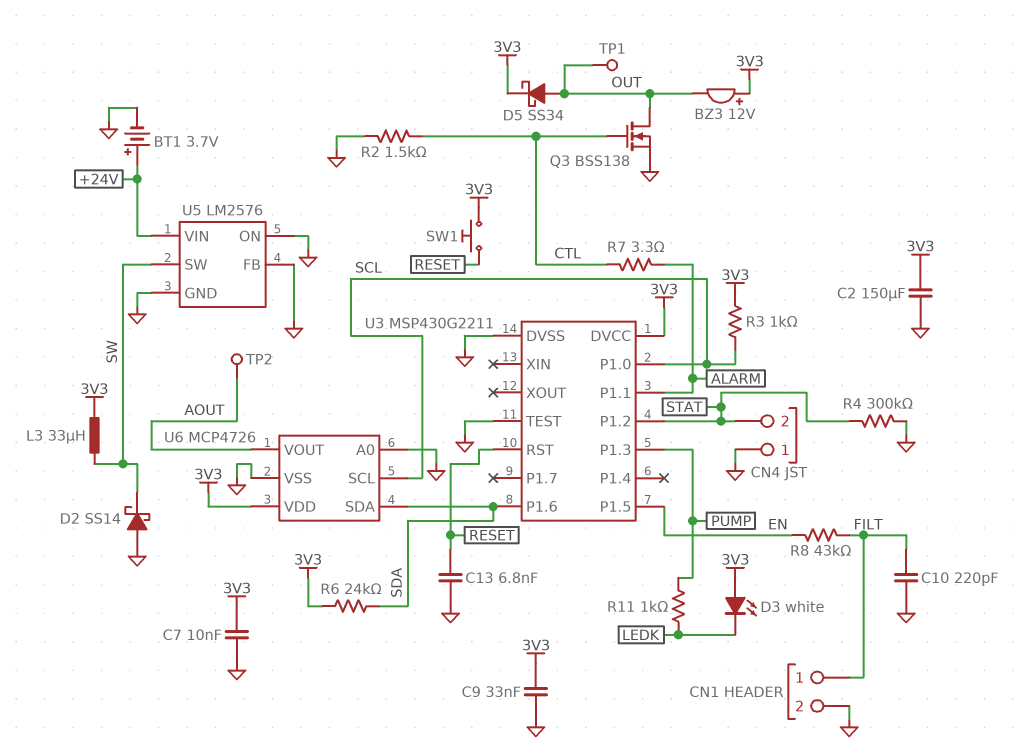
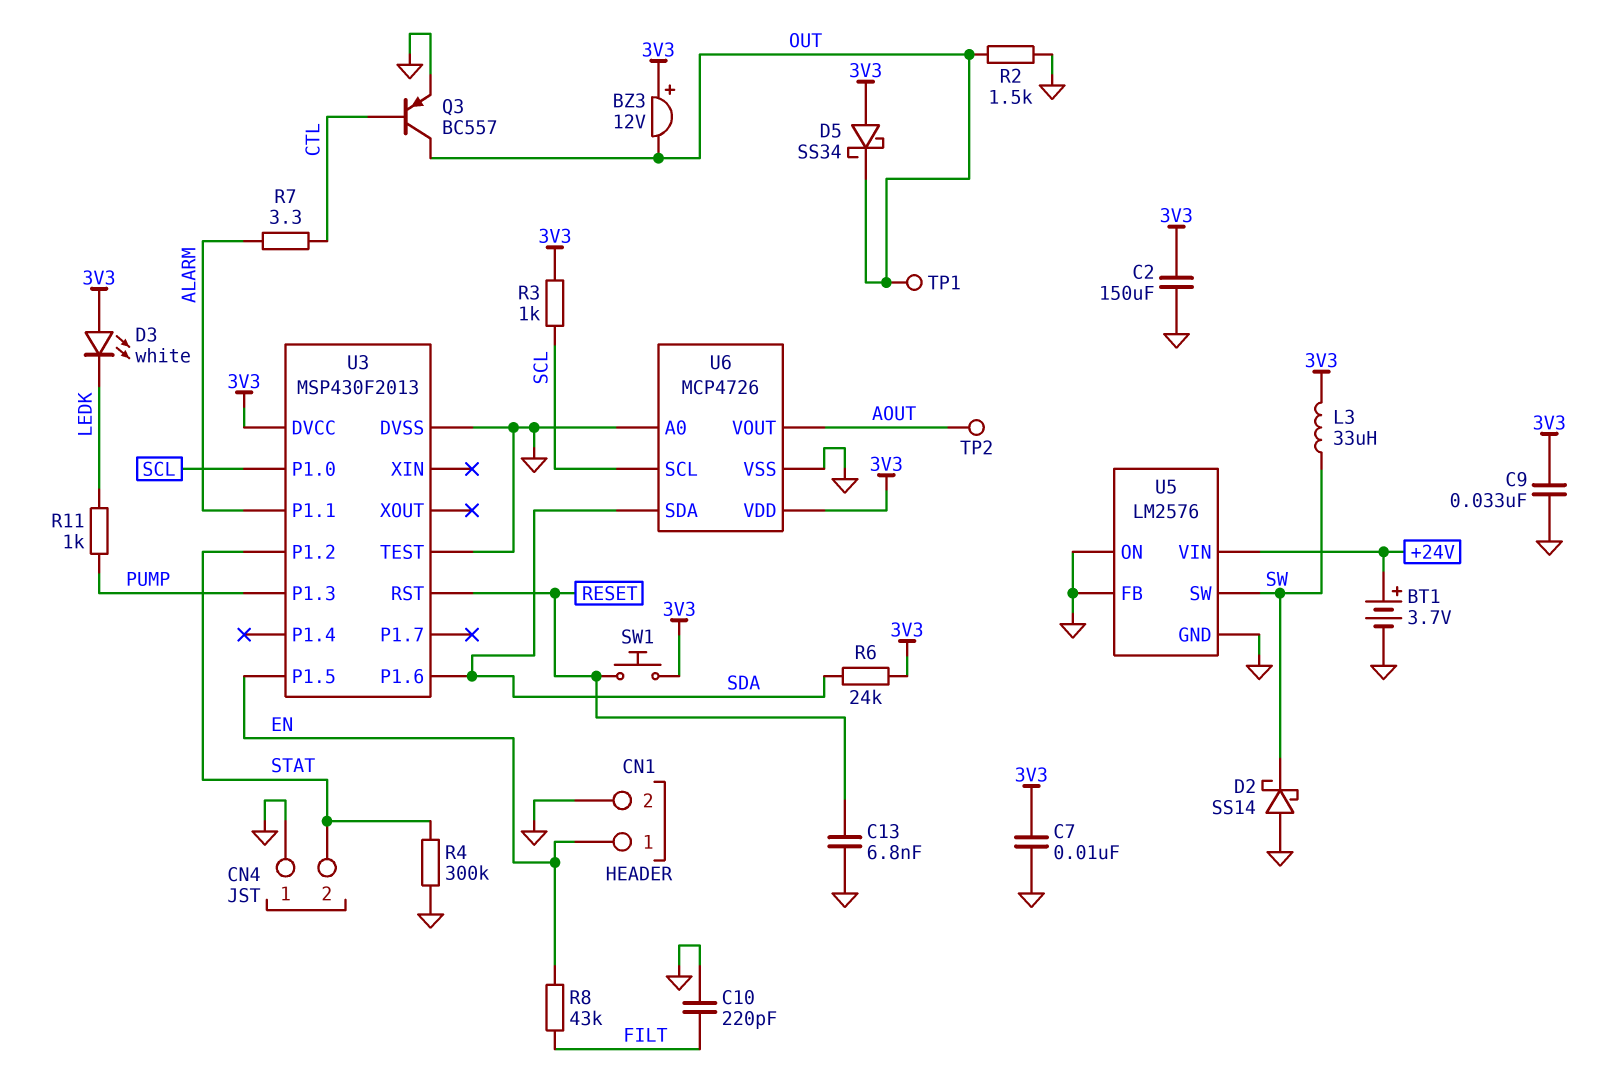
CN1 pin 1: FILT -> EN
D5: schottky SS34 (A OUT, K 3V3) -> schottky SS34 (A 3V3, K OUT)
Q3: NMOS BSS138 (G CTL, D OUT, S GND) -> PNP BC557 (B CTL, C OUT, E GND)
R2: 1.5k (CTL, GND) -> 1.5k (GND, OUT)
U3: MSP430G2211 -> MSP430F2013

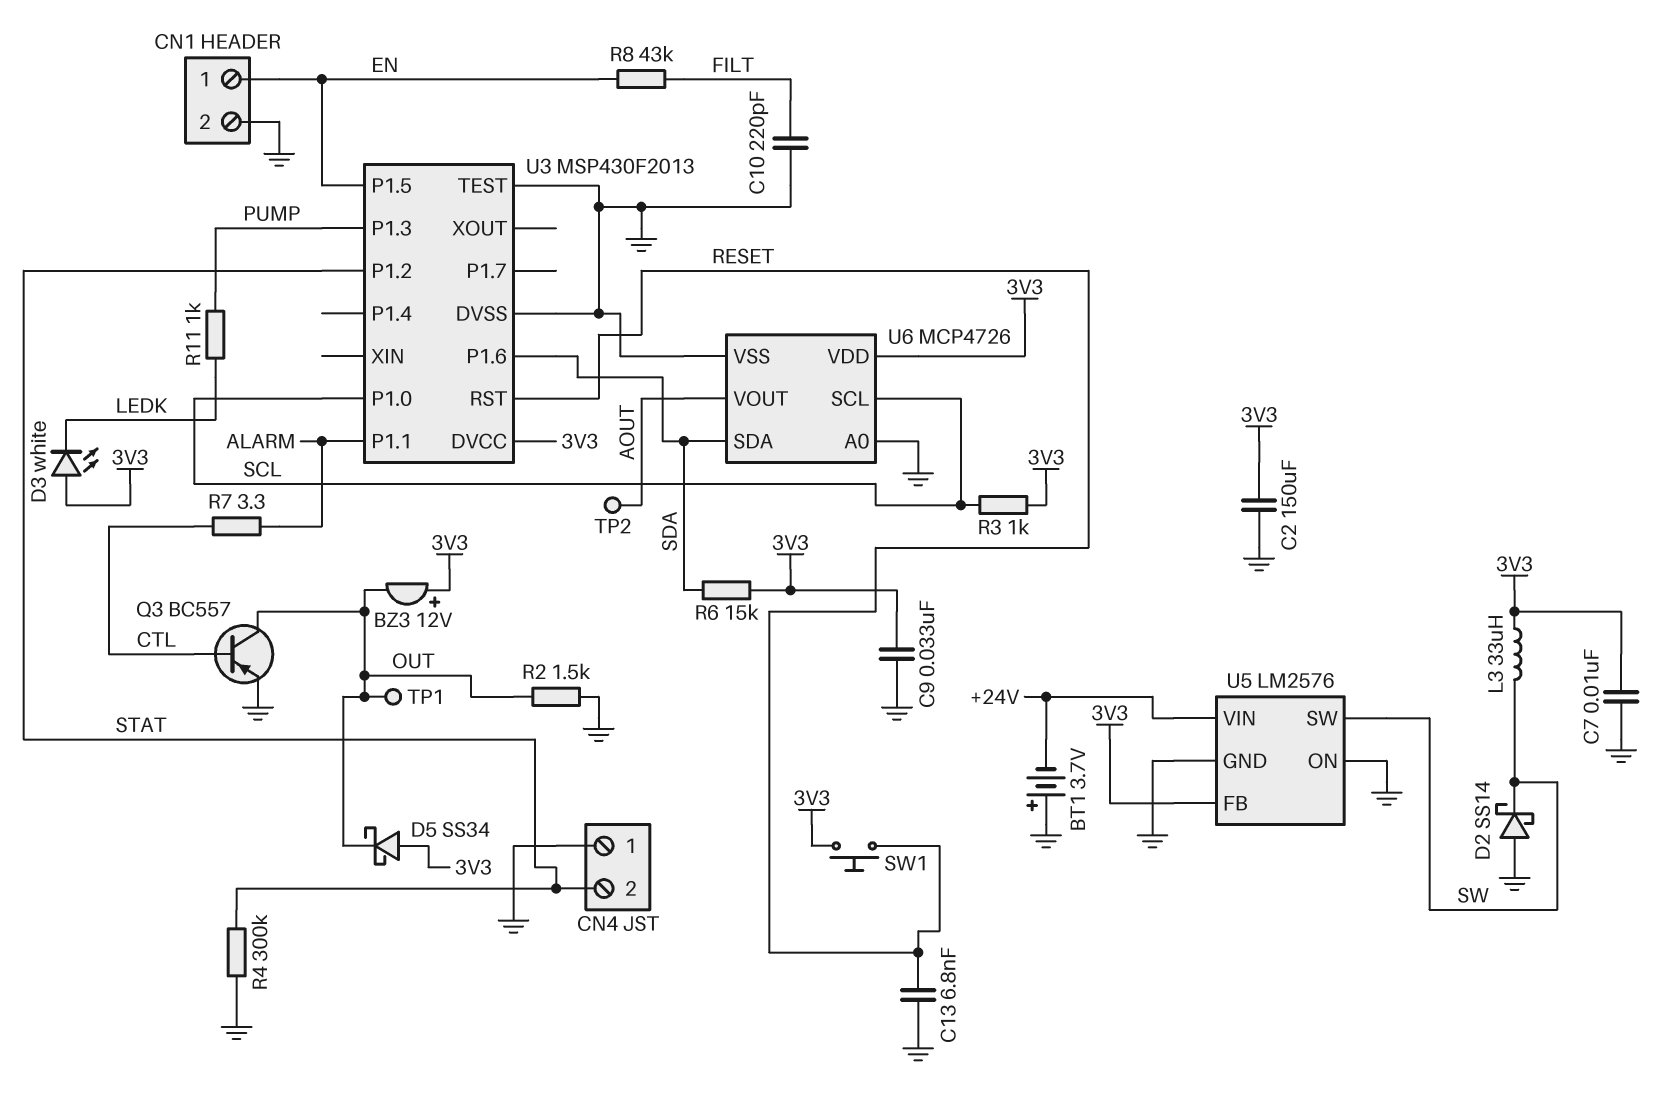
BT1: 3.7V (plus +24V, minus GND) -> 3.7V (plus GND, minus +24V)
R6: 24k (3V3, SDA) -> 15k (3V3, SDA)
U5 pin FB: GND -> 3V3

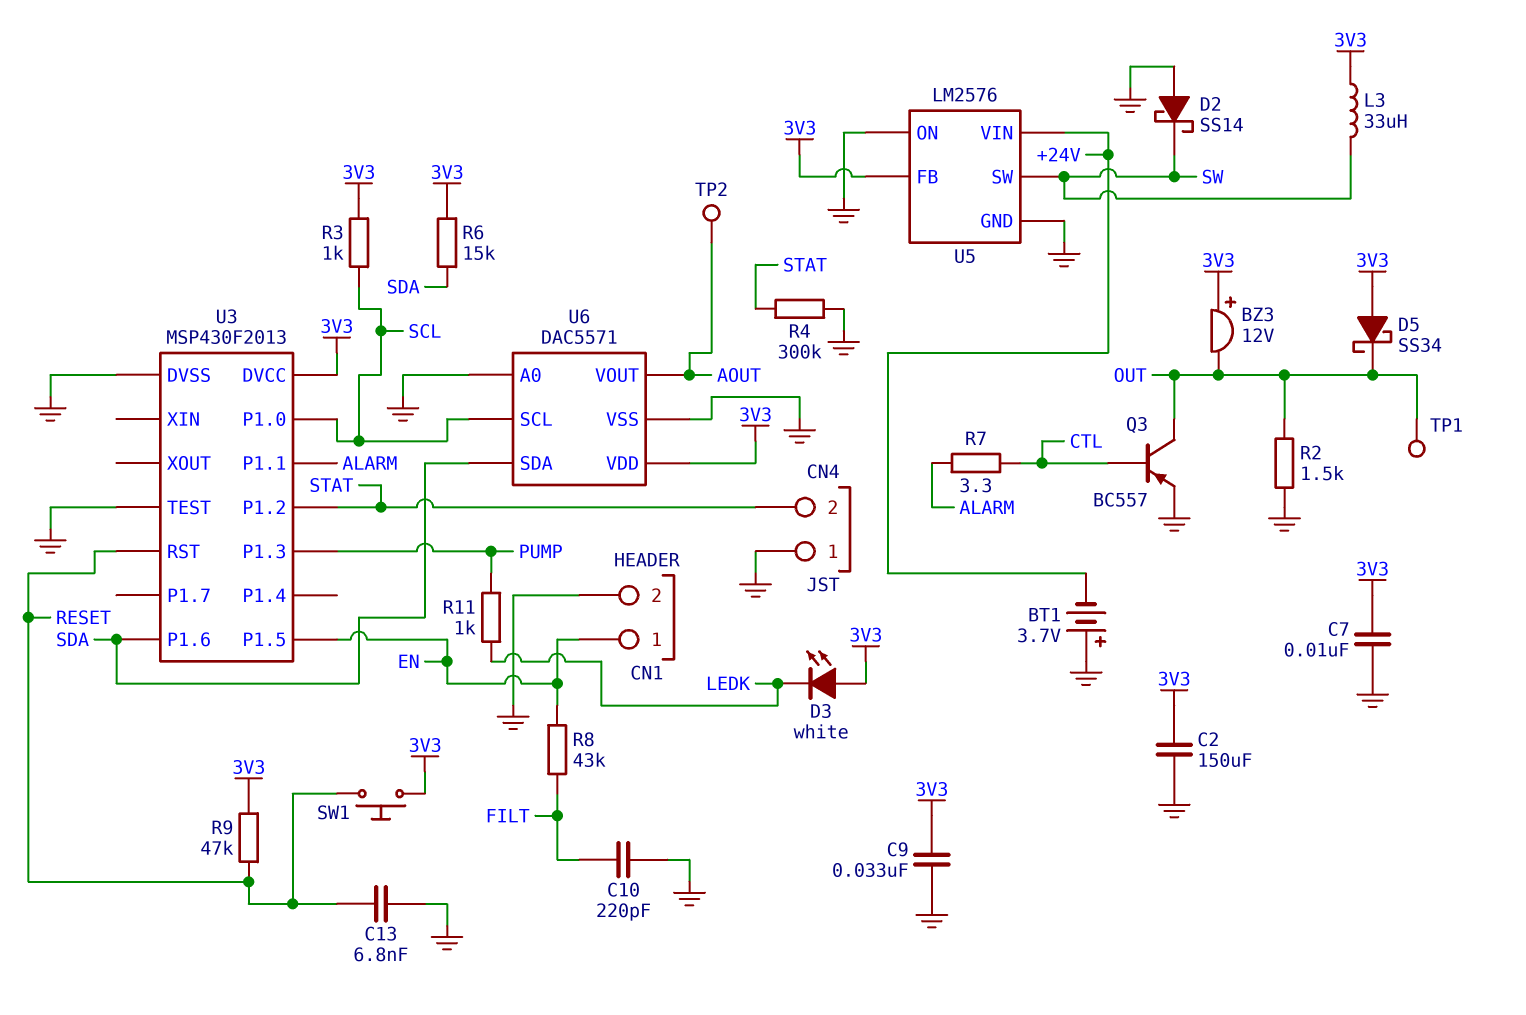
R9: none -> 47k (3V3, RESET)
U6: MCP4726 -> DAC5571

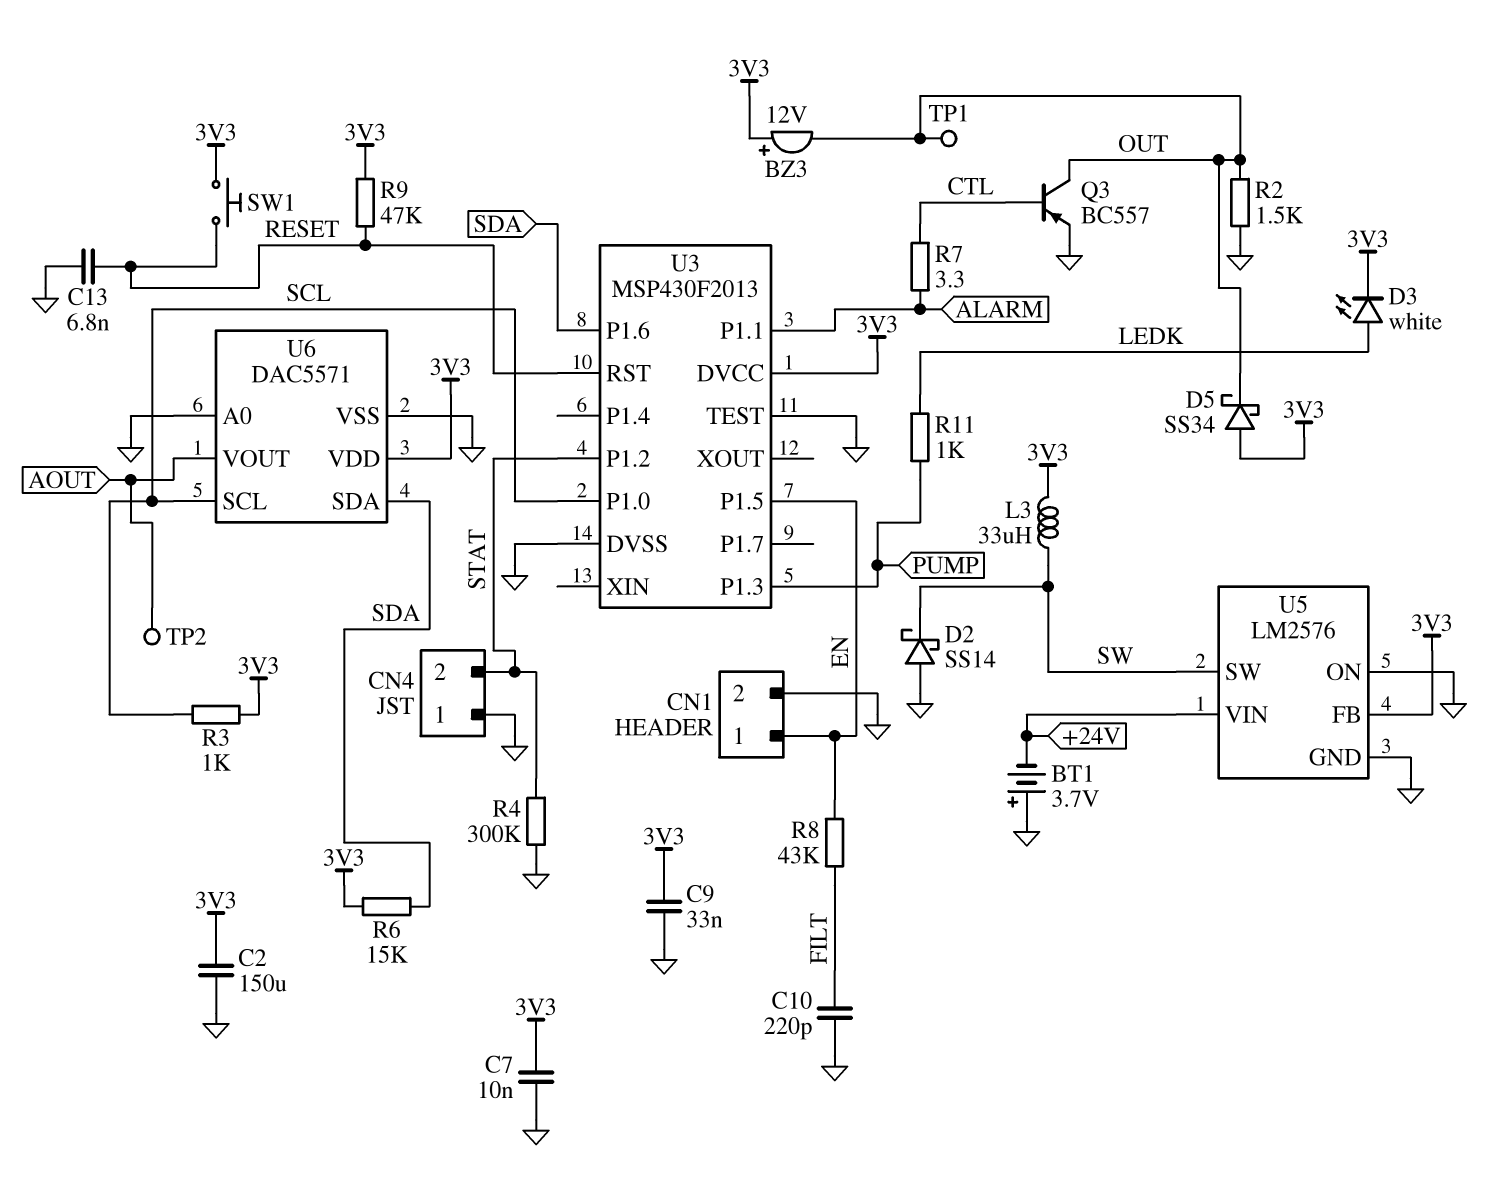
D3: LED white (A 3V3, K LEDK) -> LED white (A LEDK, K 3V3)

